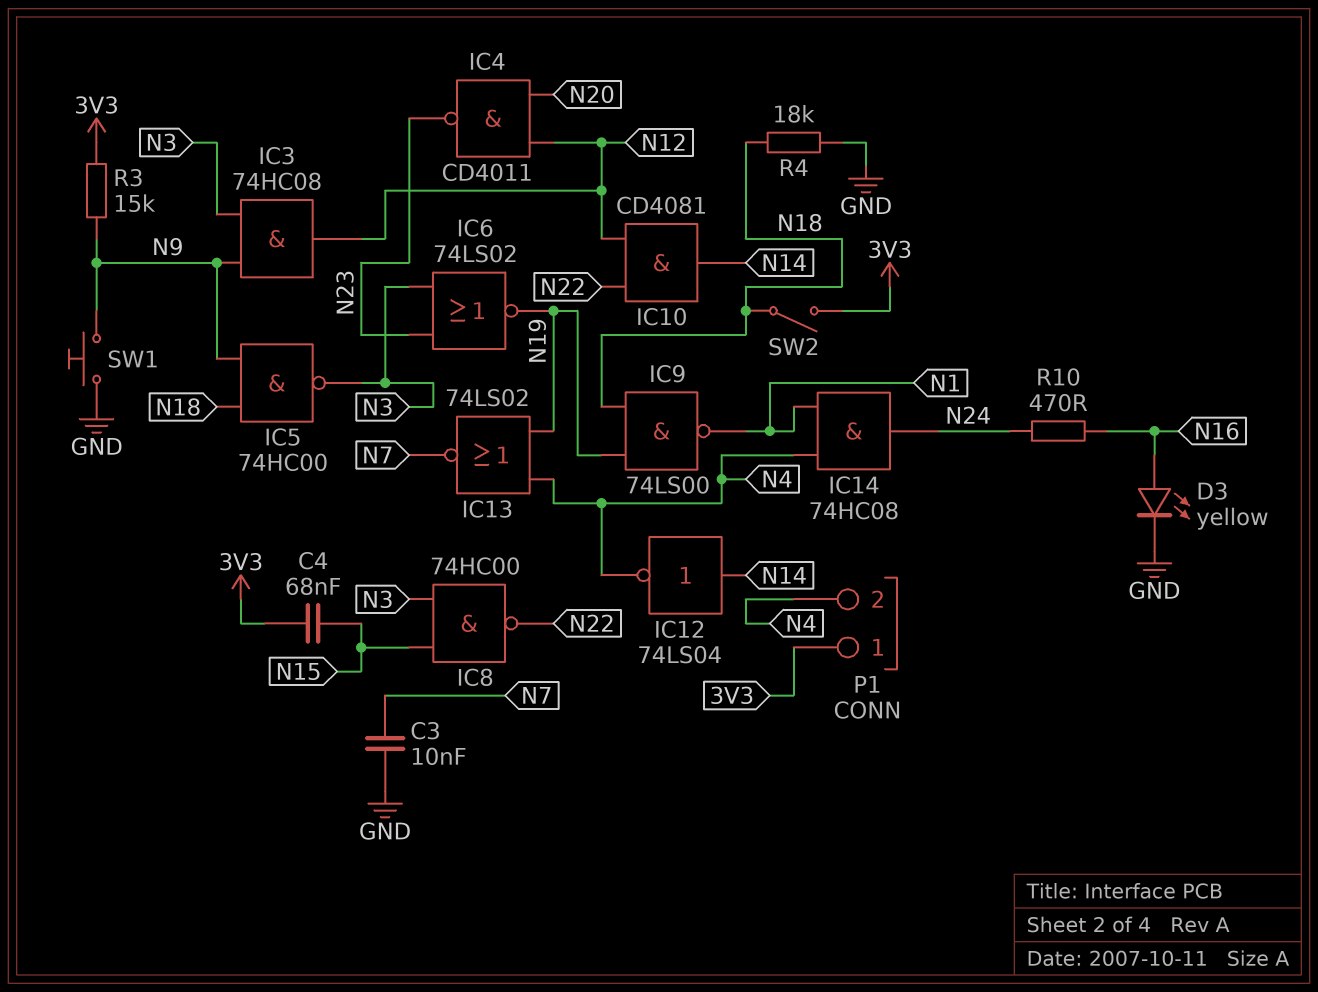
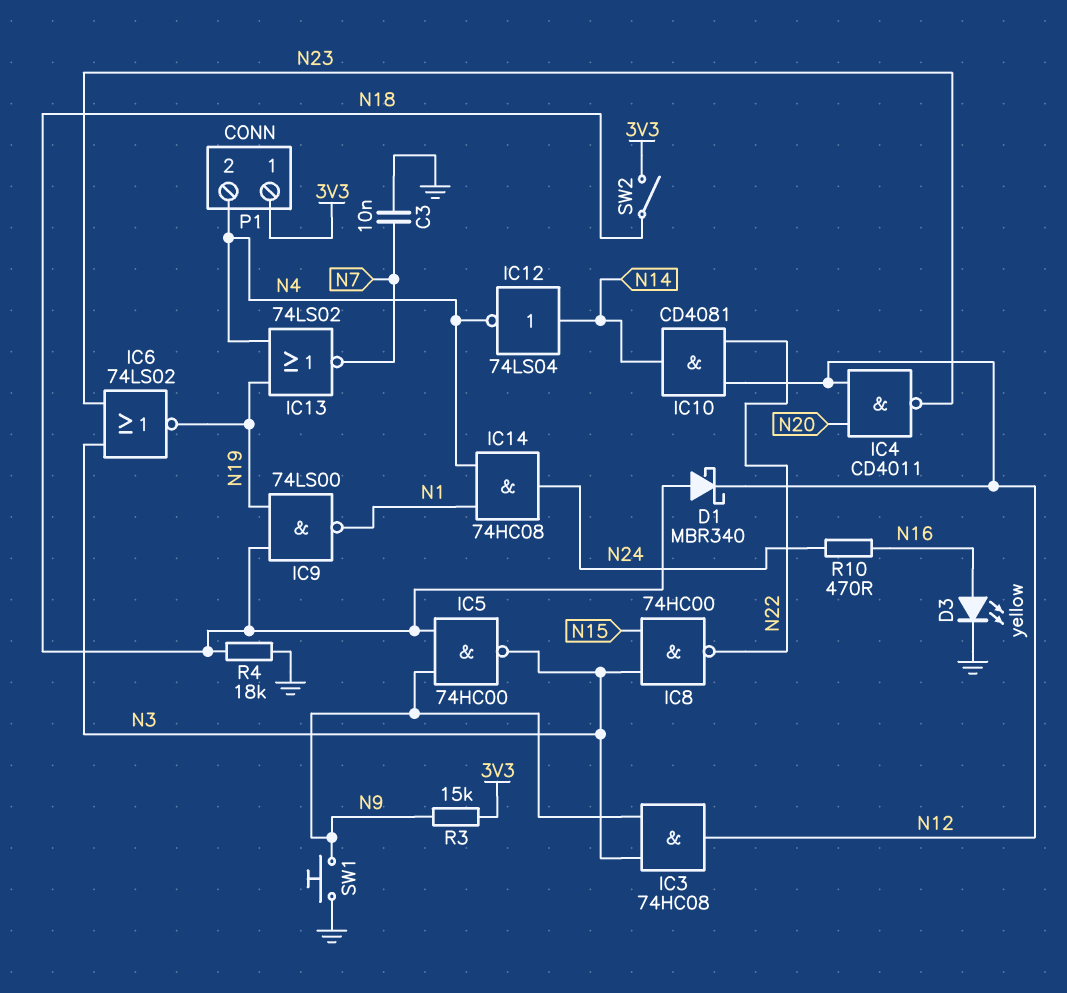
C4: 68nF (3V3, N15) -> none
D1: none -> schottky MBR340 (A N18, K N12)

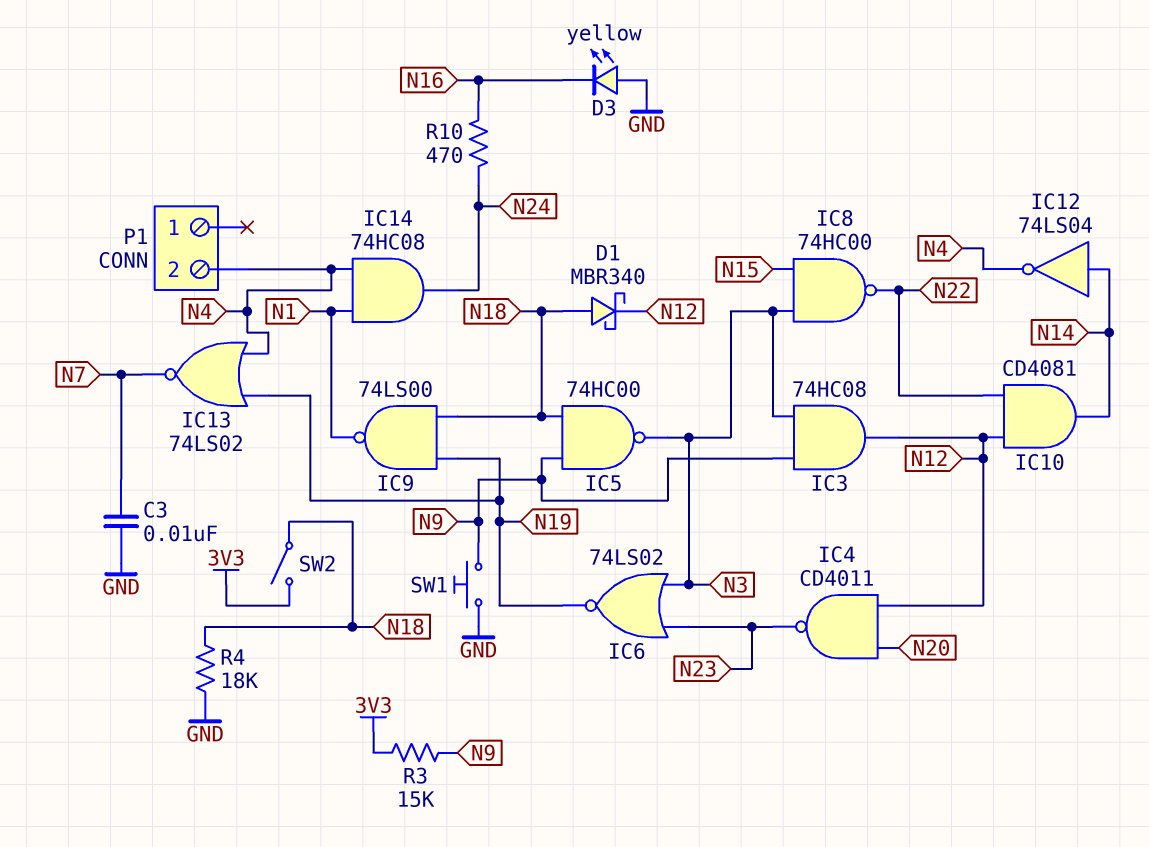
D3: LED yellow (A N16, K GND) -> LED yellow (A GND, K N16)
P1 pin 1: 3V3 -> none

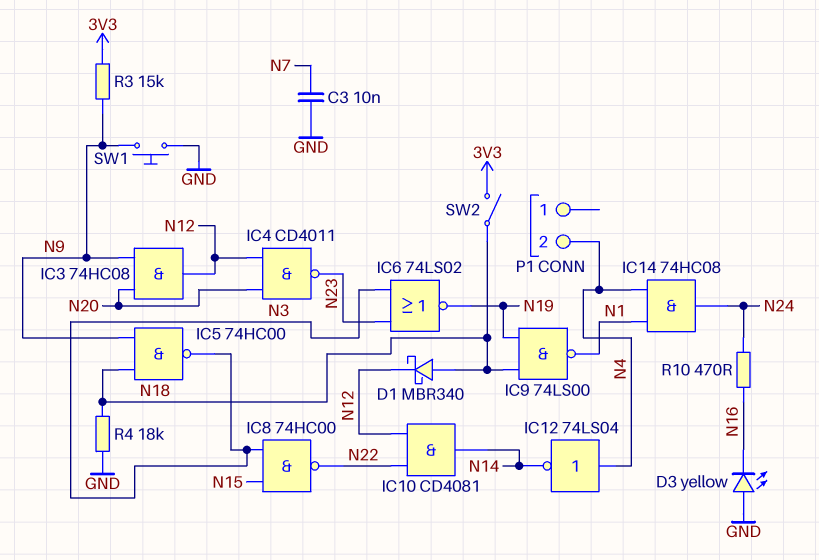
IC3: AND 74HC08 (in N3, in N9, out N12) -> AND 74HC08 (in N9, in N20, out N12)
IC12: NOT 74LS04 (in N14, out N4) -> NOT 74LS04 (in N4, out N14)
IC13: NOR 74LS02 (in N4, in N19, out N7) -> none

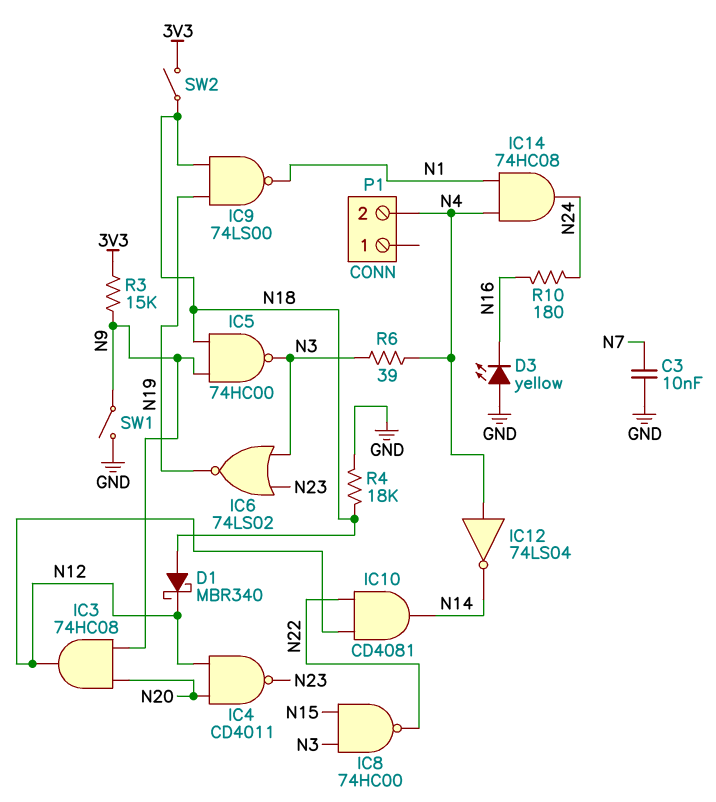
R6: none -> 39 (N3, N4)
R10: 470 (N16, N24) -> 180 (N16, N24)
SW1: button (GND, N9) -> switch (GND, N9)

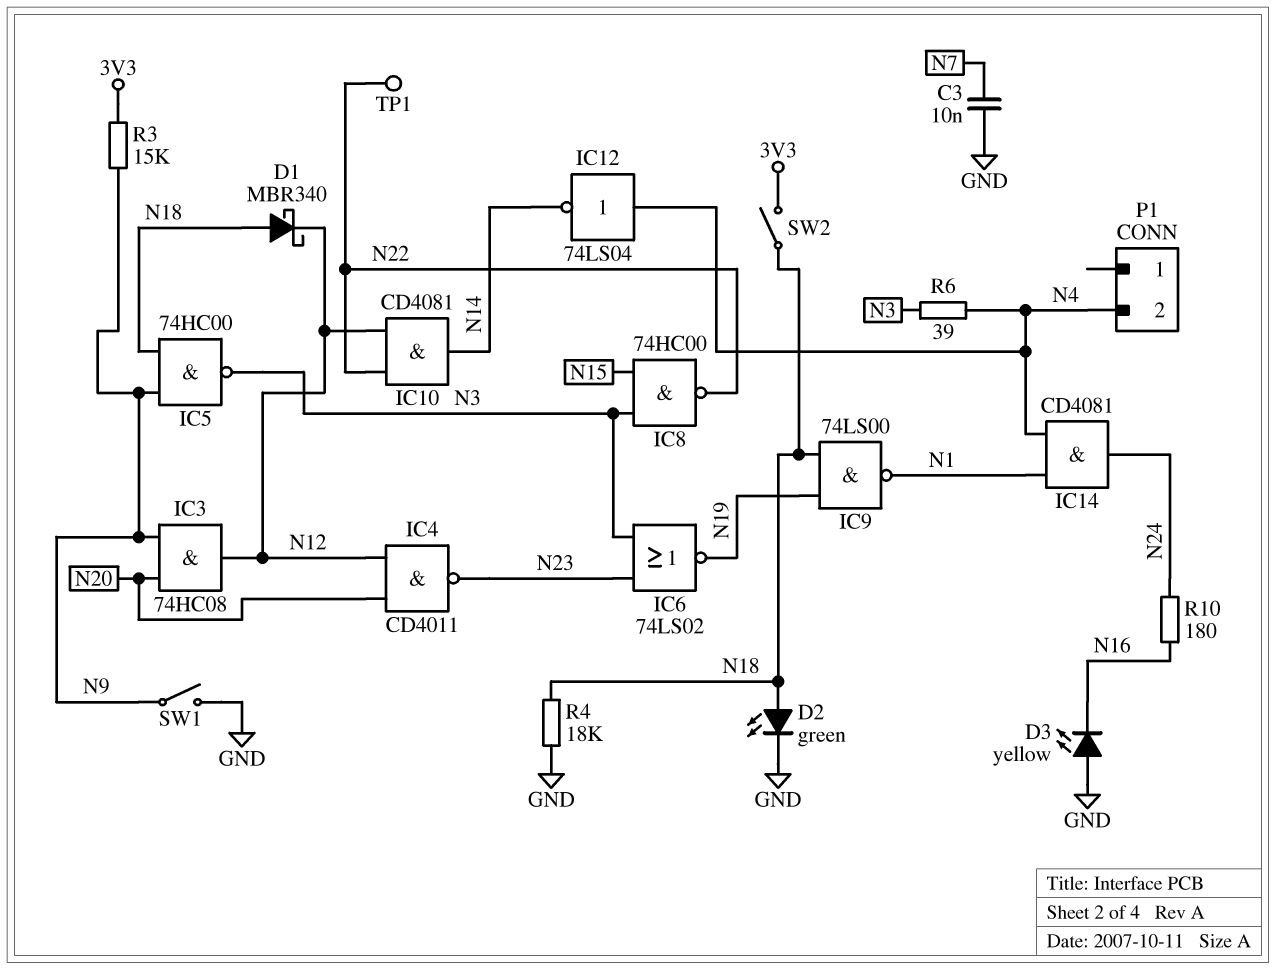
D2: none -> LED green (A N18, K GND)
IC14: AND 74HC08 (in N1, in N4, out N24) -> AND CD4081 (in N1, in N4, out N24)
TP1: none -> test point (N22)

